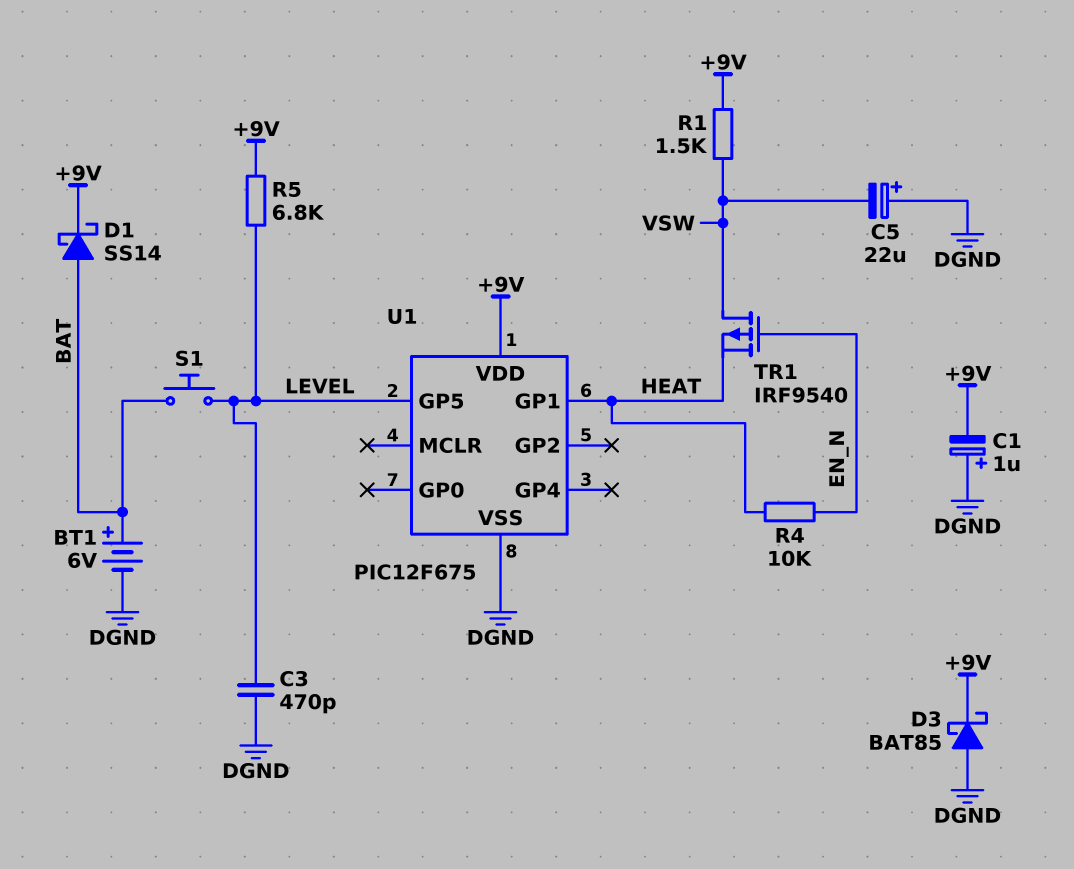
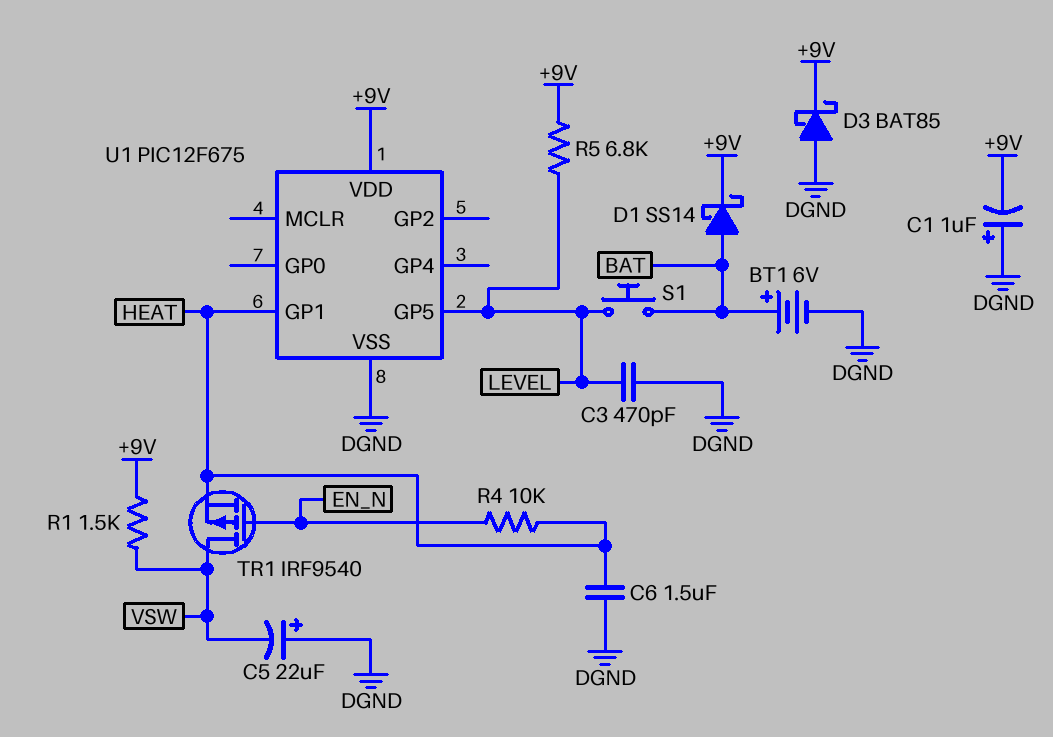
C6: none -> 1.5uF (DGND, HEAT)

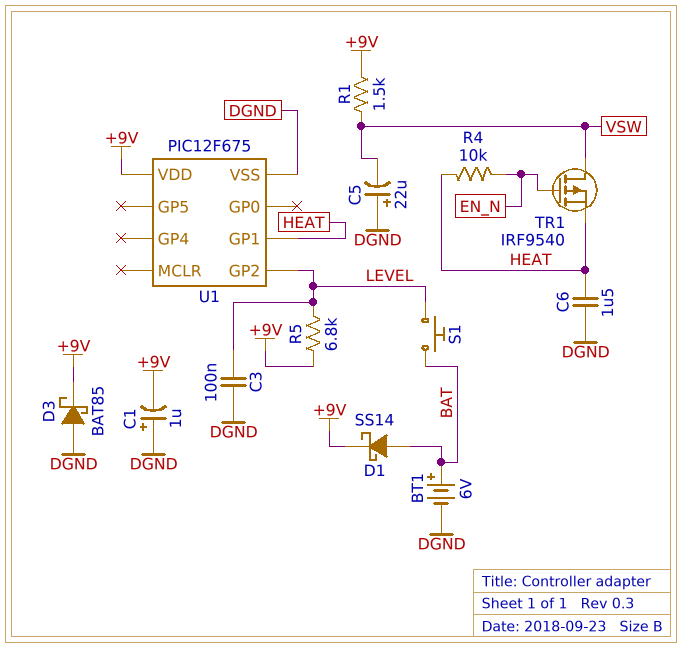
C3: 470pF (DGND, LEVEL) -> 100nF (DGND, LEVEL)
U1 pin GP2: none -> LEVEL
U1 pin GP5: LEVEL -> none

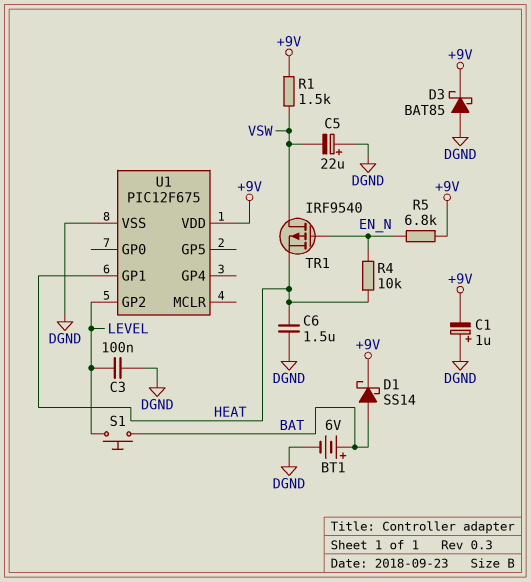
R5: 6.8k (+9V, LEVEL) -> 6.8k (+9V, EN_N)

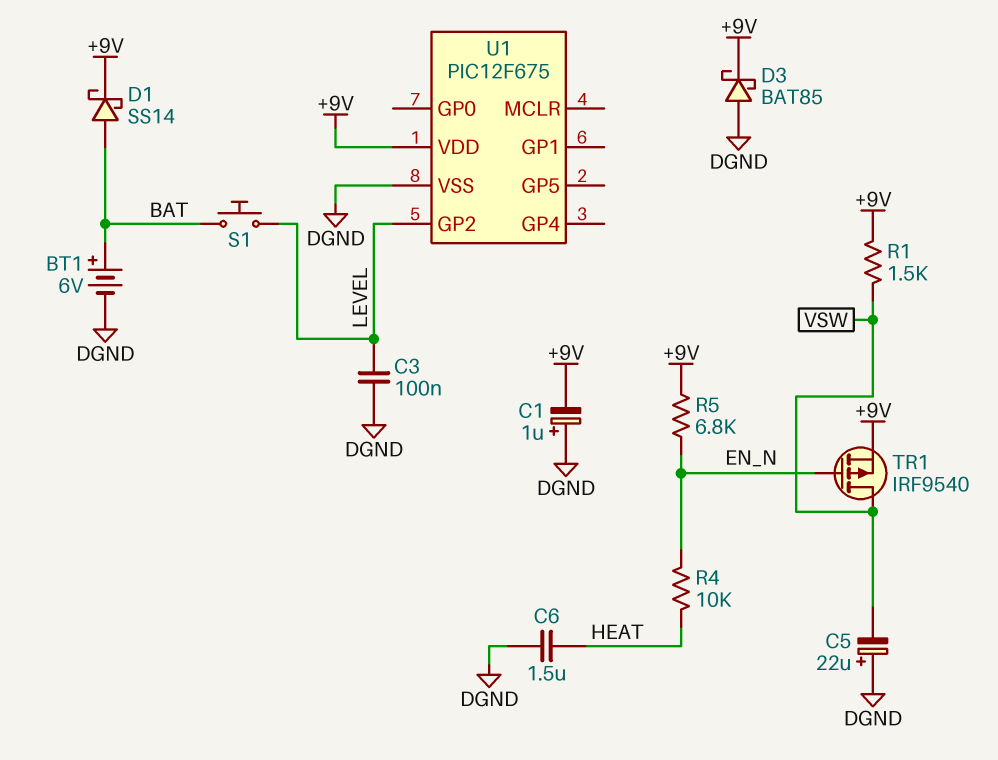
TR1: PMOS IRF9540 (G EN_N, D VSW, S HEAT) -> PMOS IRF9540 (G EN_N, D VSW, S +9V)
U1 pin GP1: HEAT -> none

